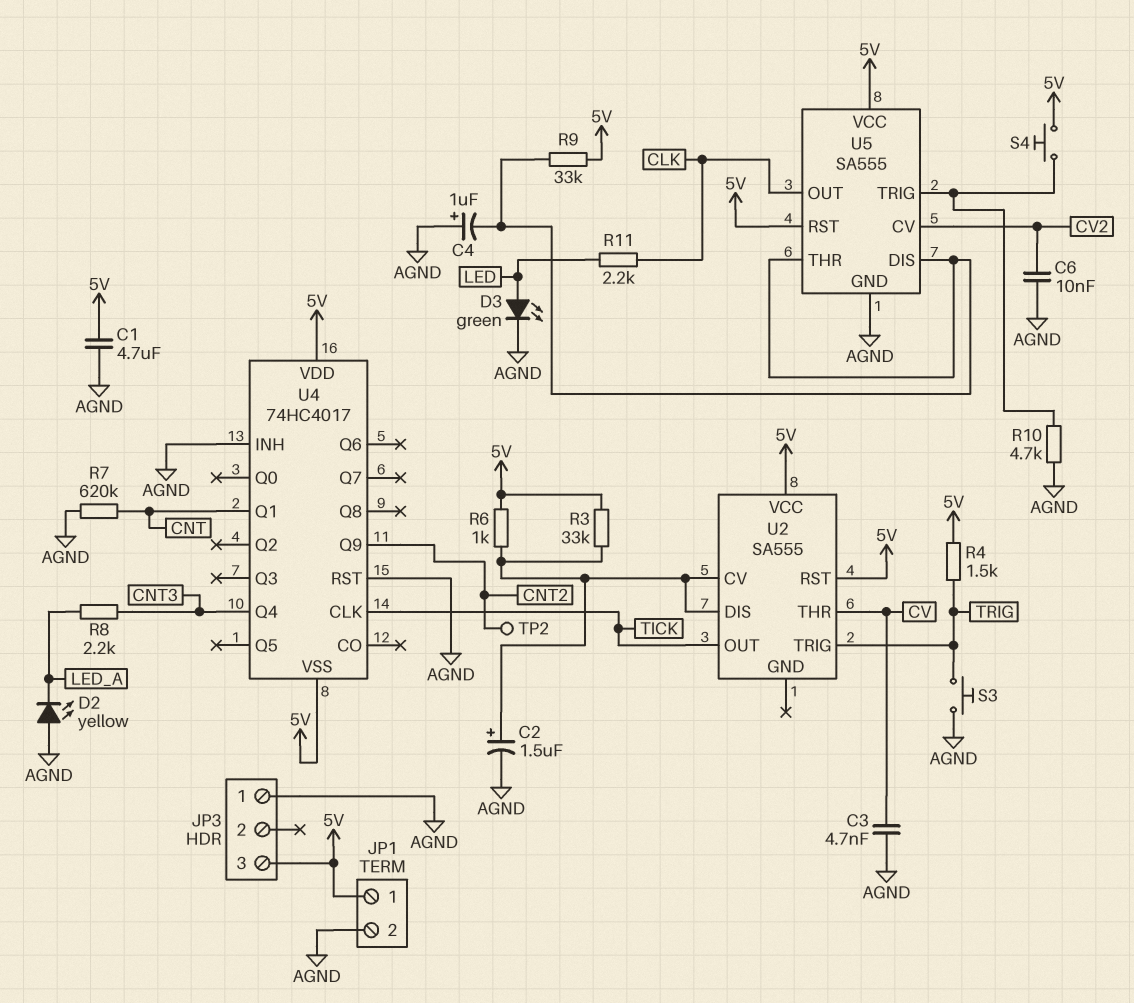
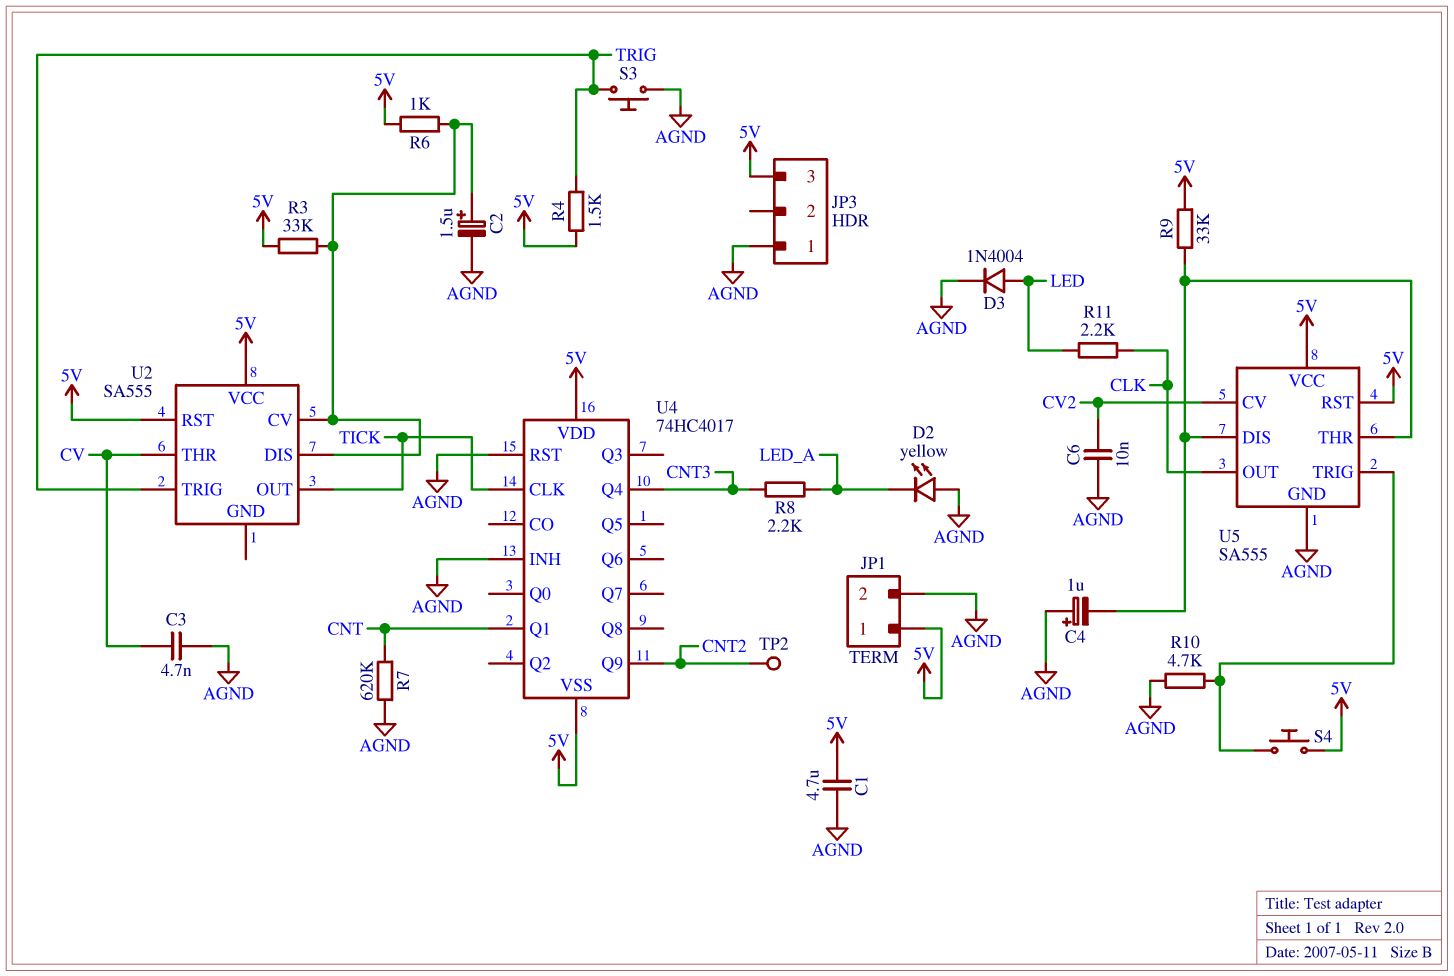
D3: LED green (A LED, K AGND) -> diode 1N4004 (A LED, K AGND)

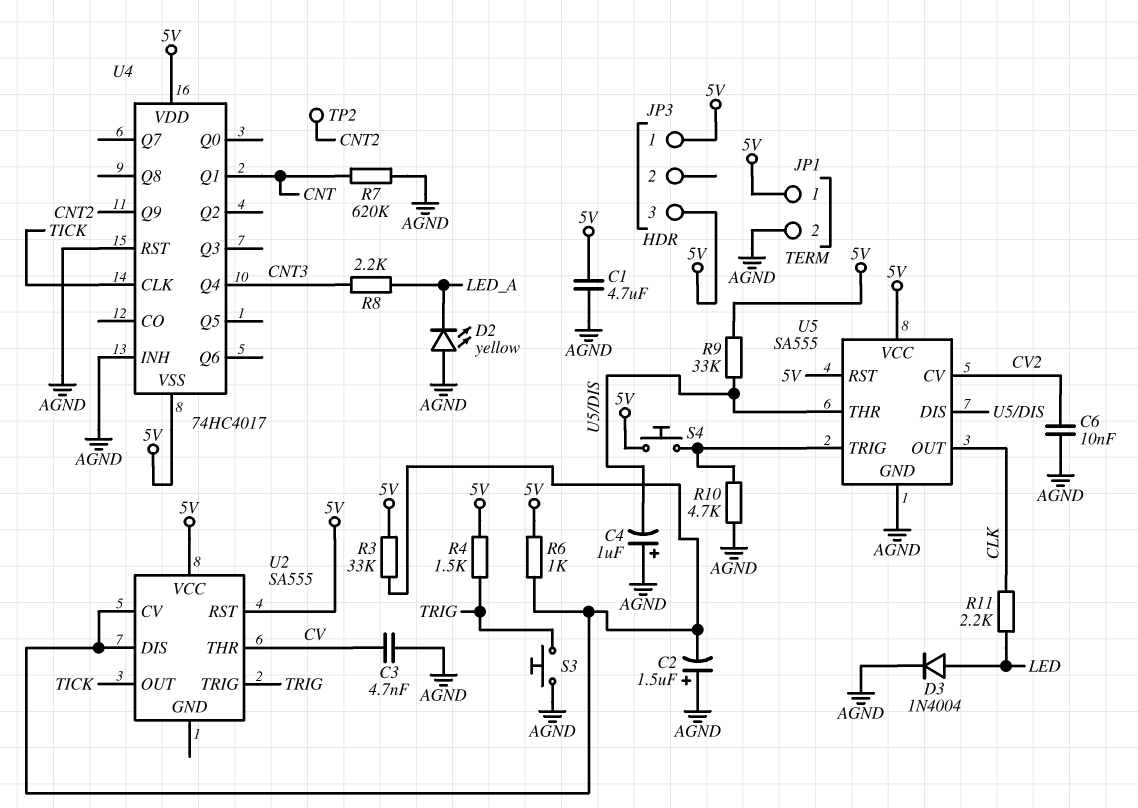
C2: 1.5uF (plus U2/CV, minus AGND) -> 1.5uF (plus AGND, minus U2/CV)
JP3 pin 1: AGND -> 5V

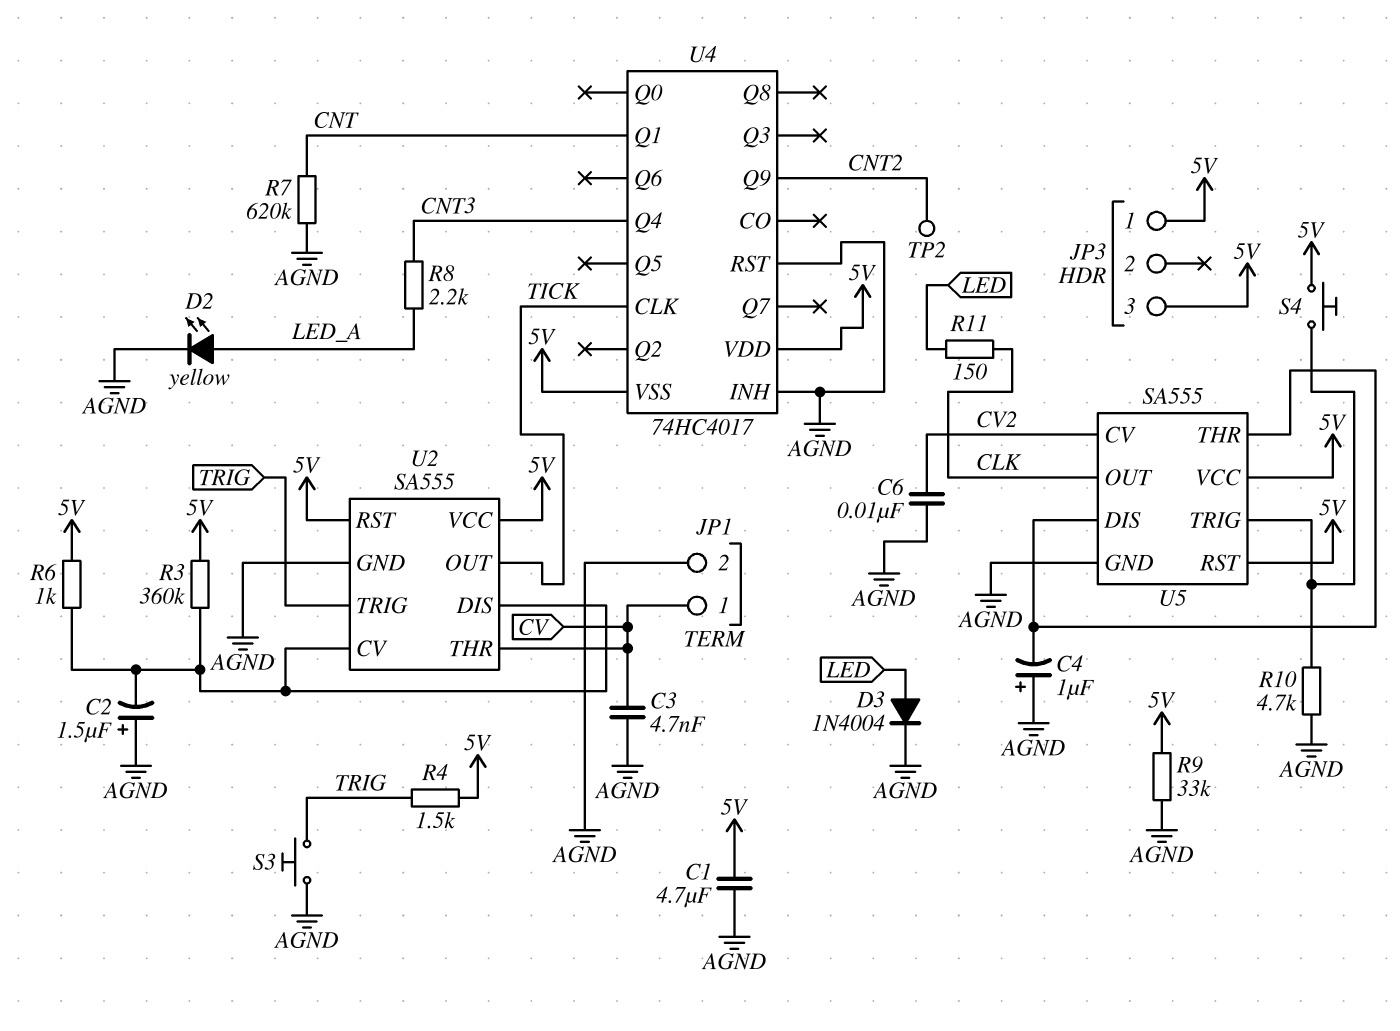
D2: LED yellow (A AGND, K LED_A) -> LED yellow (A LED_A, K AGND)
JP1 pin 1: 5V -> CV
R3: 33k (5V, U2/CV) -> 360k (5V, U2/CV)
R9: 33k (5V, U5/DIS) -> 33k (5V, AGND)
R11: 2.2k (CLK, LED) -> 150 (CLK, LED)
U2 pin GND: none -> AGND

